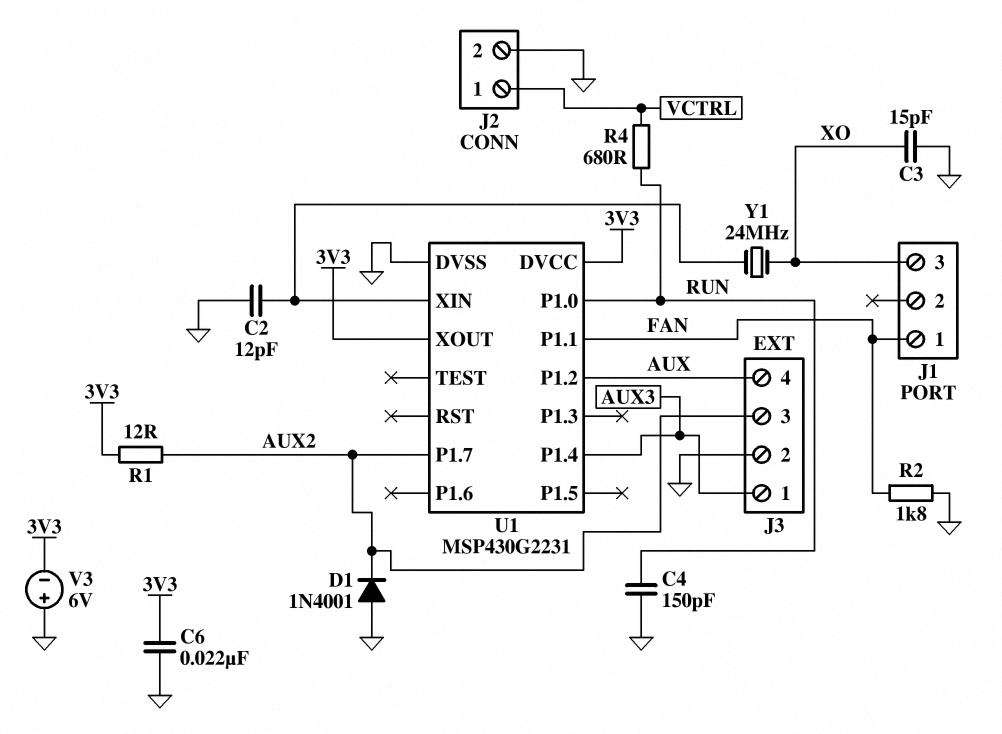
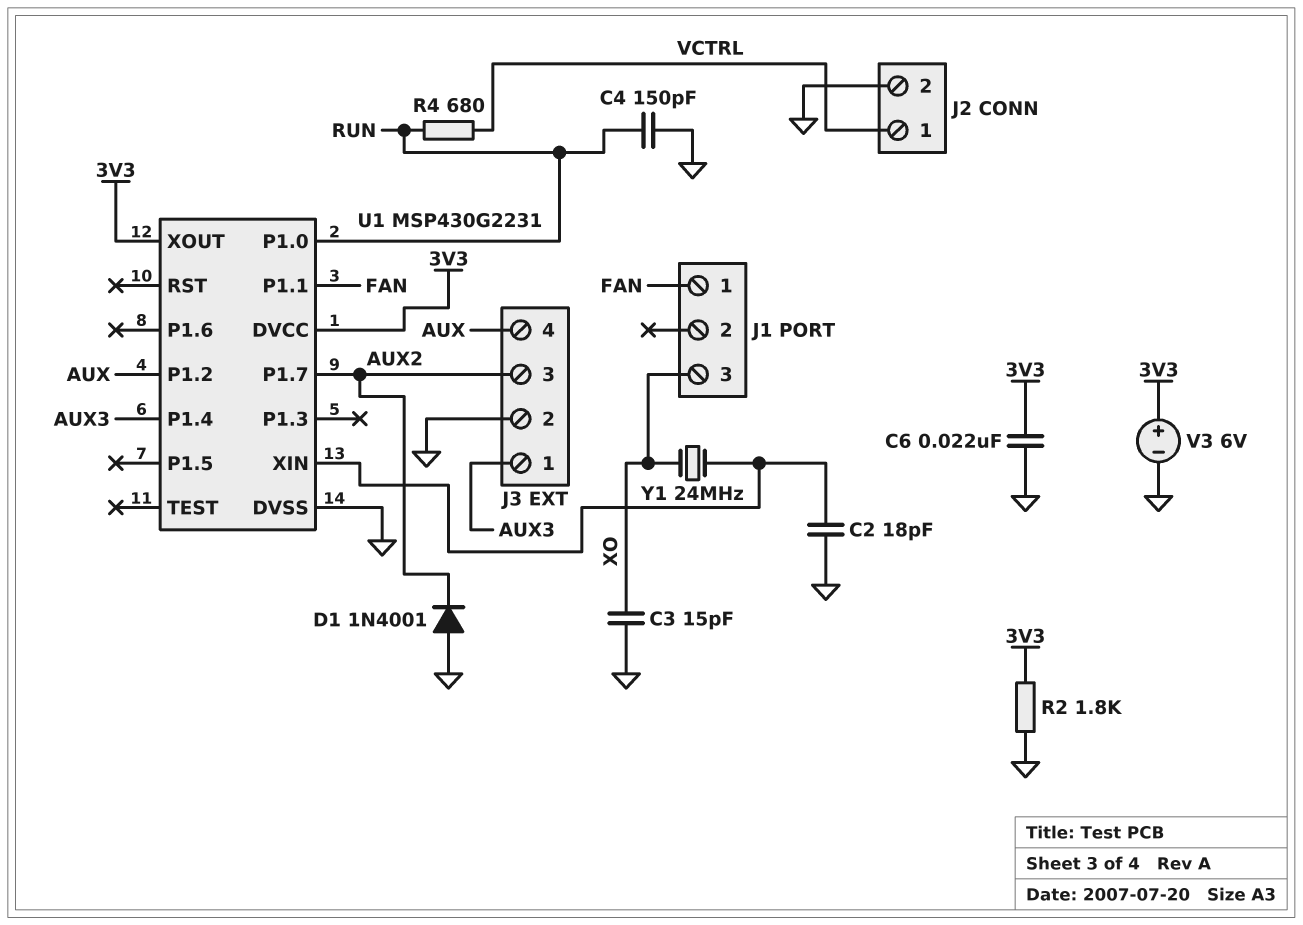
C2: 12pF (GND, U1/XIN) -> 18pF (GND, U1/XIN)
R1: 12 (3V3, AUX2) -> none
R2: 1.8k (FAN, GND) -> 1.8k (3V3, GND)
V3: 6V (plus GND, minus 3V3) -> 6V (plus 3V3, minus GND)

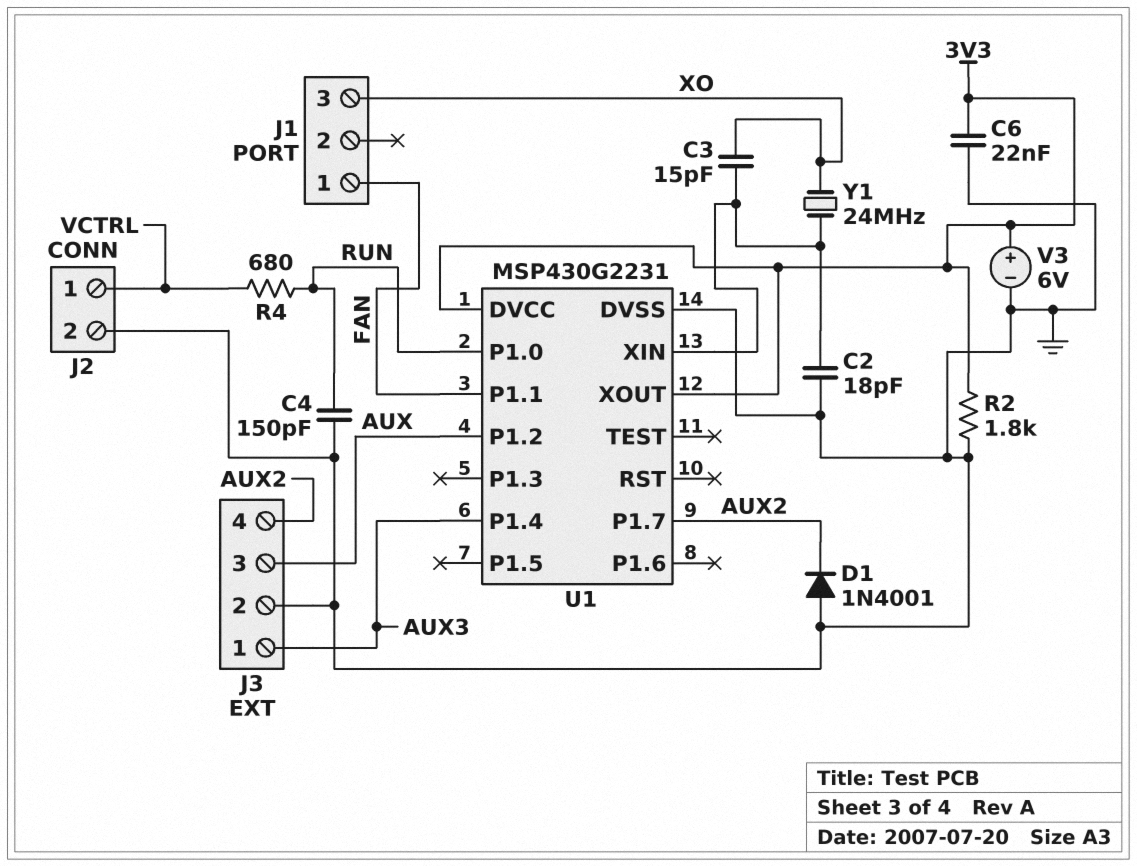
C3: 15pF (GND, XO) -> 15pF (U1/XIN, XO)
J3 pin 3: AUX2 -> AUX
J3 pin 4: AUX -> AUX2

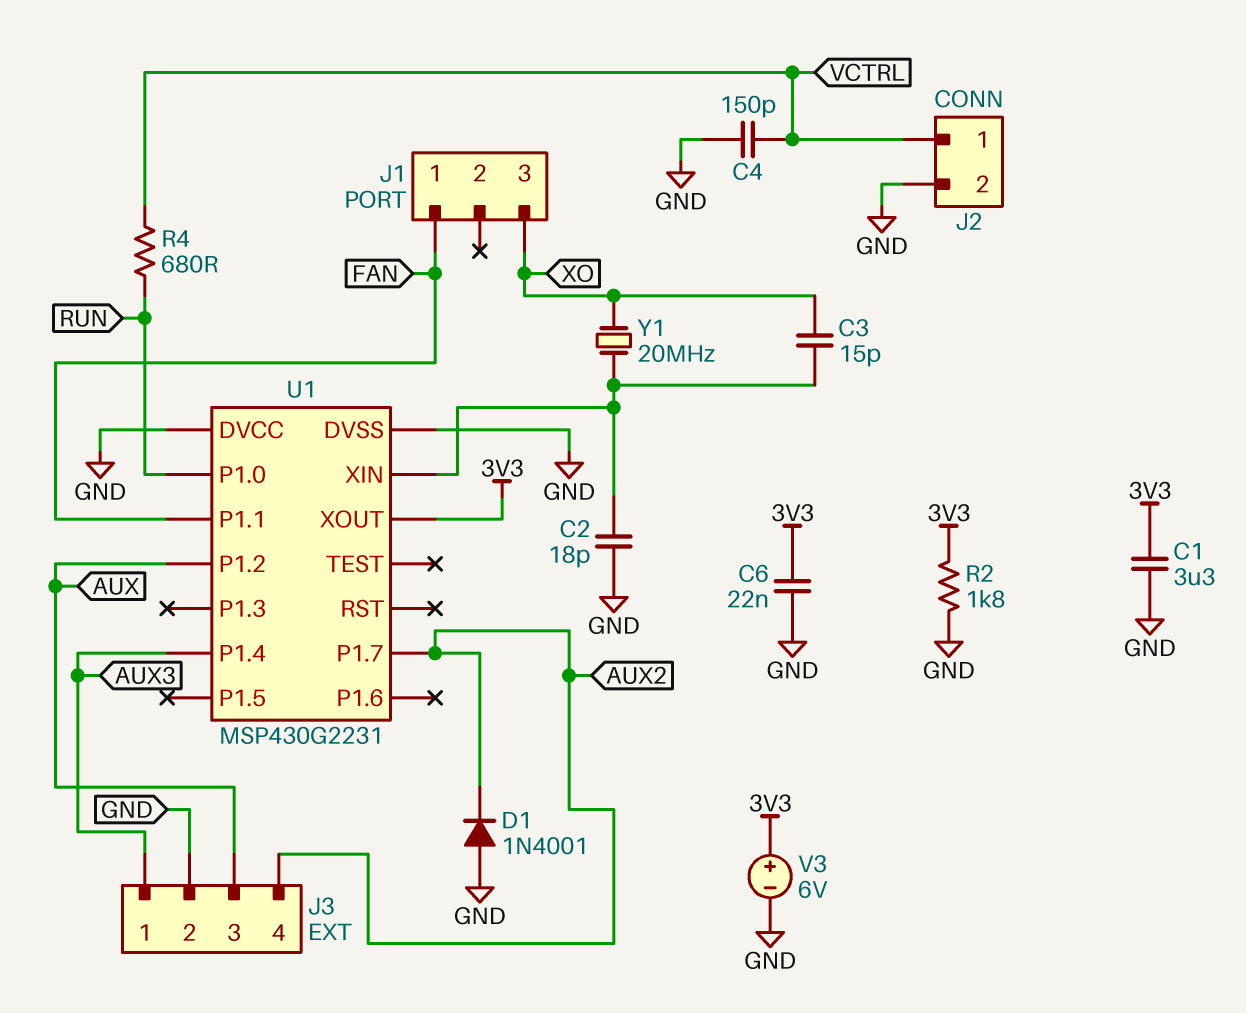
C1: none -> 3.3uF (3V3, GND)
C4: 150pF (GND, RUN) -> 150pF (GND, VCTRL)
U1 pin DVCC: 3V3 -> GND
Y1: 24MHz (U1/XIN, XO) -> 20MHz (U1/XIN, XO)

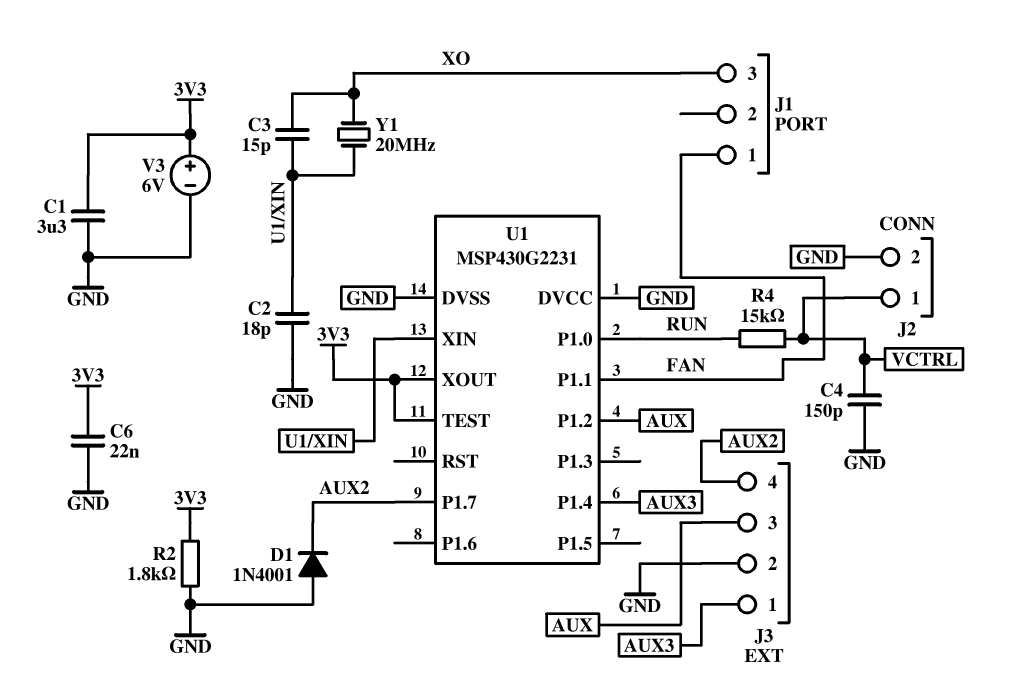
R4: 680 (RUN, VCTRL) -> 15k (RUN, VCTRL)
U1 pin TEST: none -> 3V3

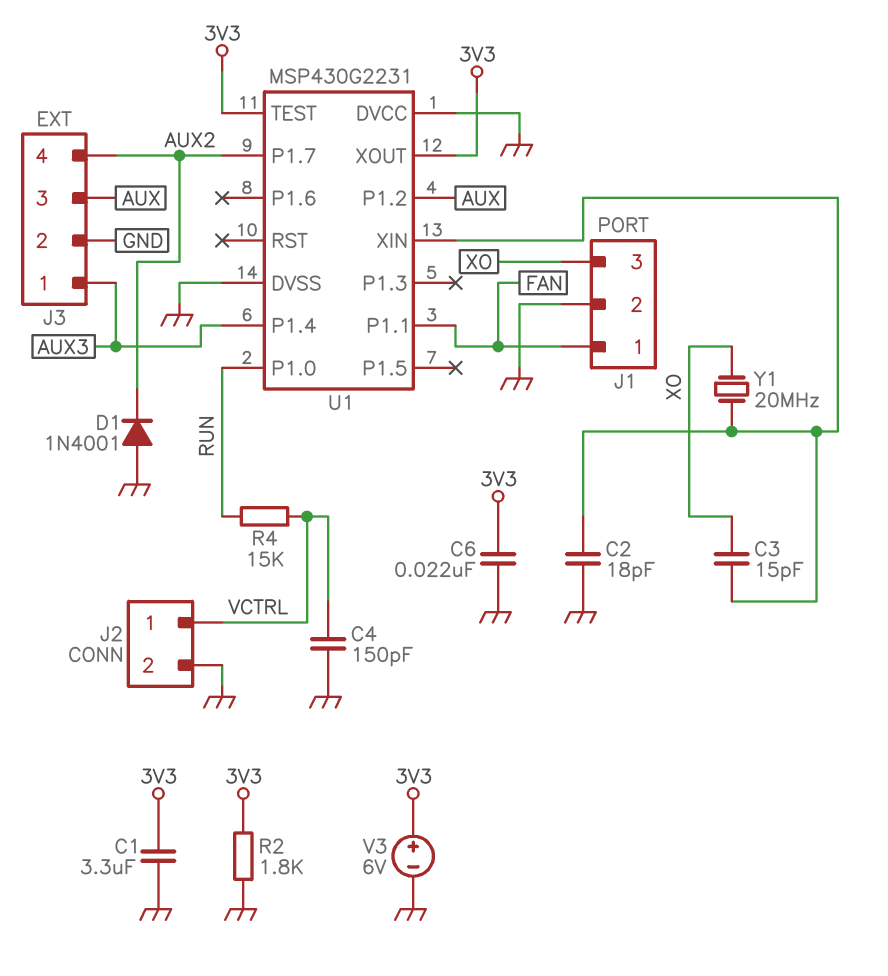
J1 pin 2: none -> GND

